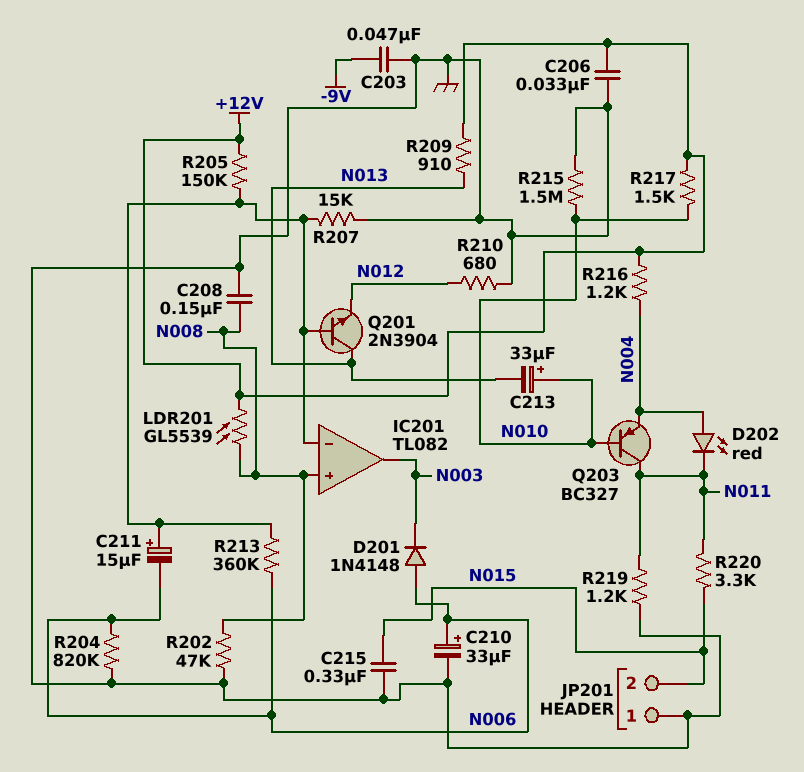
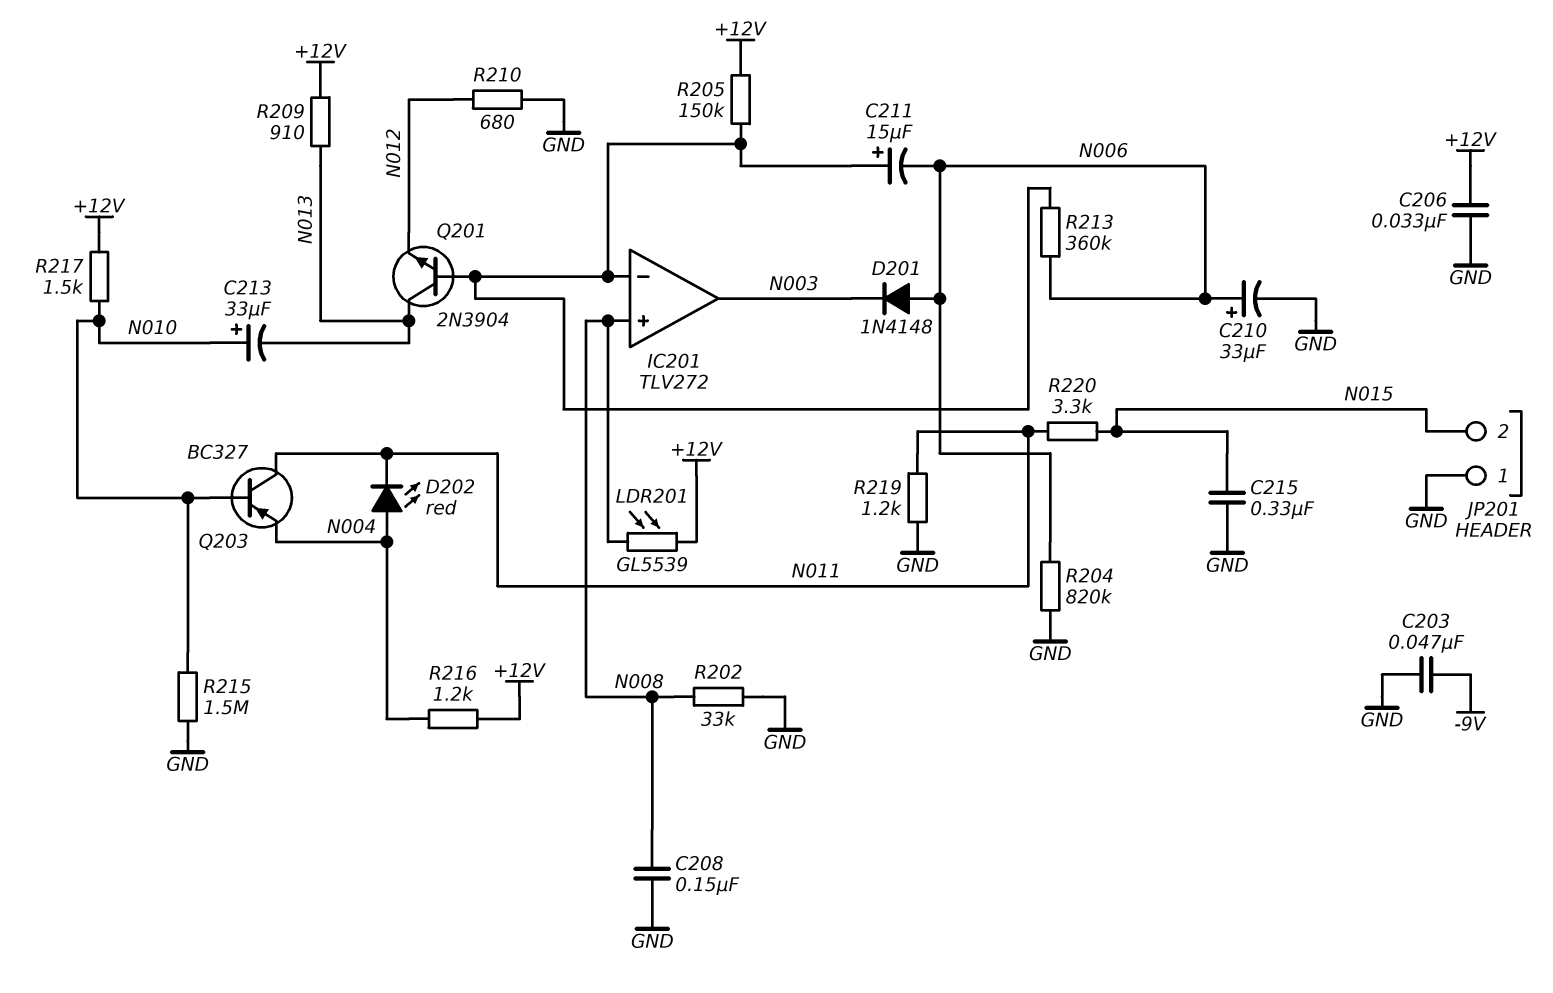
IC201: TL082 -> TLV272
R202: 47k (GND, N008) -> 33k (GND, N008)
R207: 15k (GND, IC201/in-) -> none

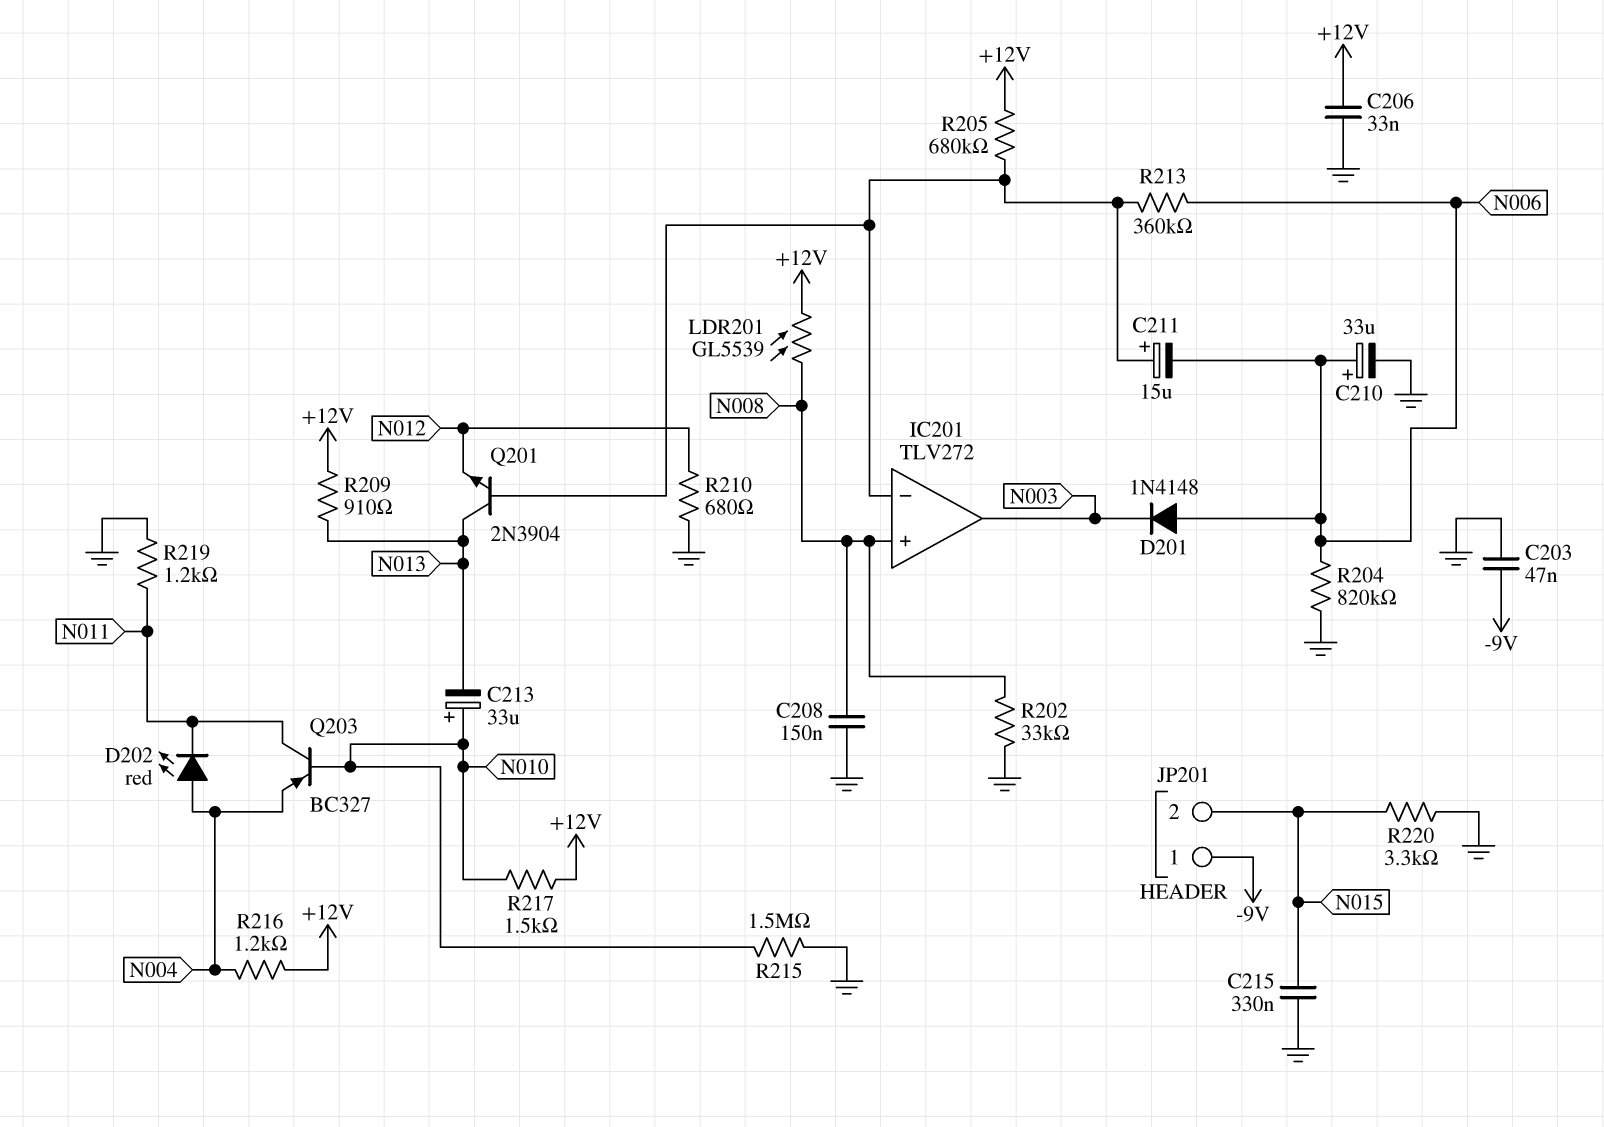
JP201 pin 1: GND -> -9V
R205: 150k (+12V, IC201/in-) -> 680k (+12V, IC201/in-)
R220: 3.3k (N011, N015) -> 3.3k (GND, N015)

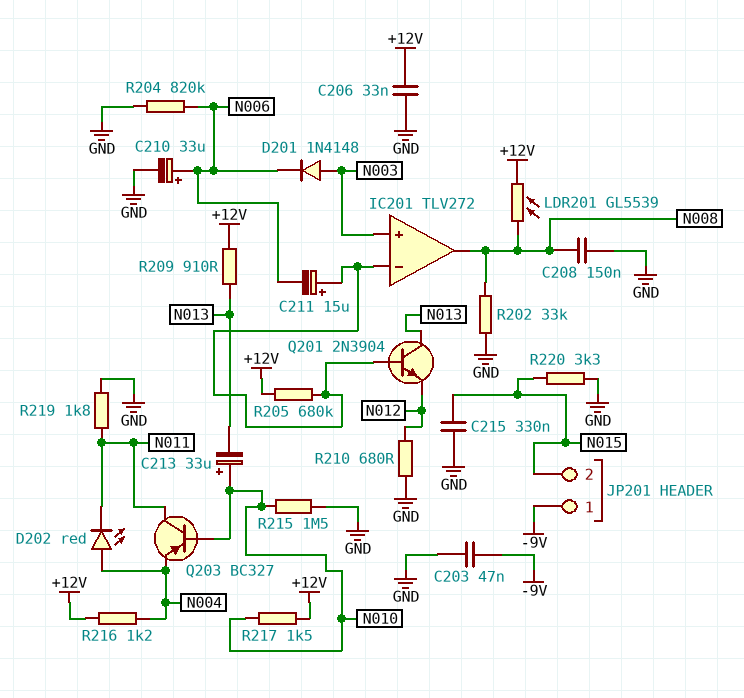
D201: diode 1N4148 (A N006, K N003) -> diode 1N4148 (A N003, K N006)
IC201 pin in+: N008 -> N003
IC201 pin out: N003 -> N008
R213: 360k (IC201/in-, N006) -> none
R219: 1.2k (GND, N011) -> 1.8k (GND, N011)

